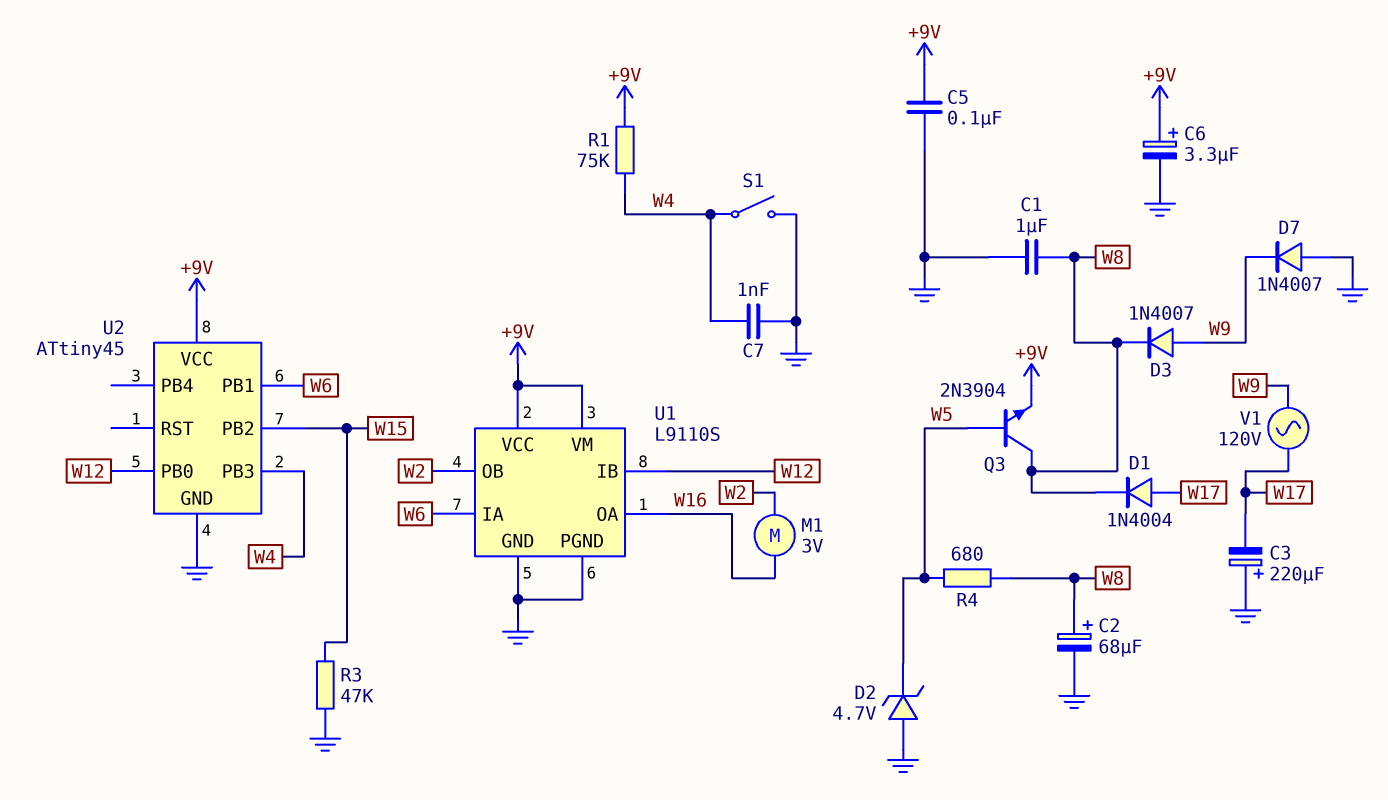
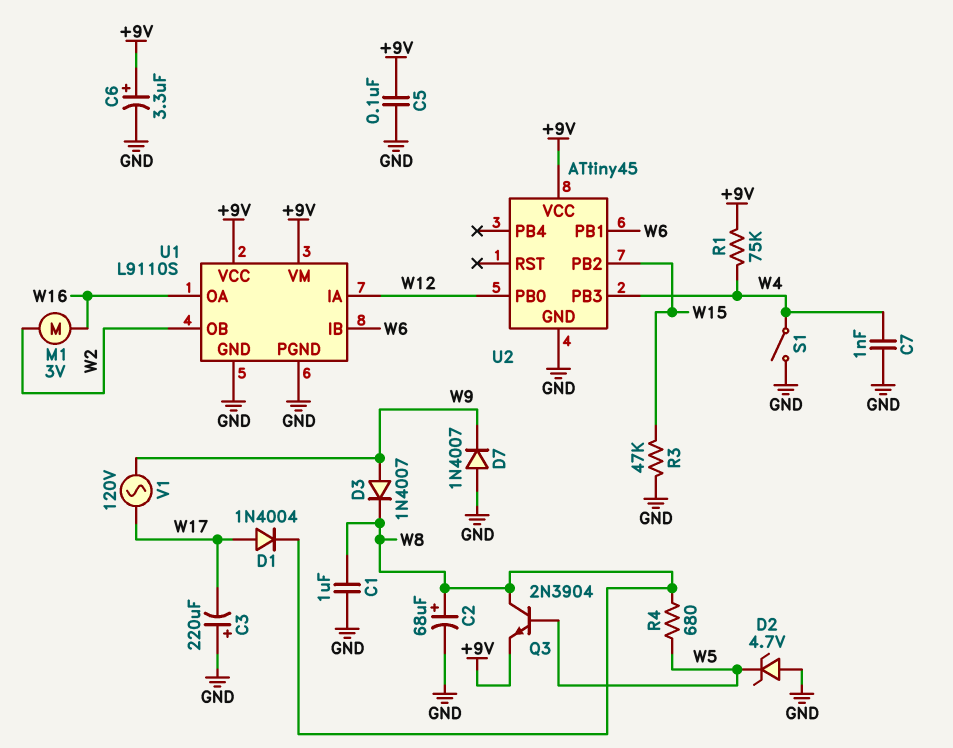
U1 pin IA: W6 -> W12
U1 pin IB: W12 -> W6

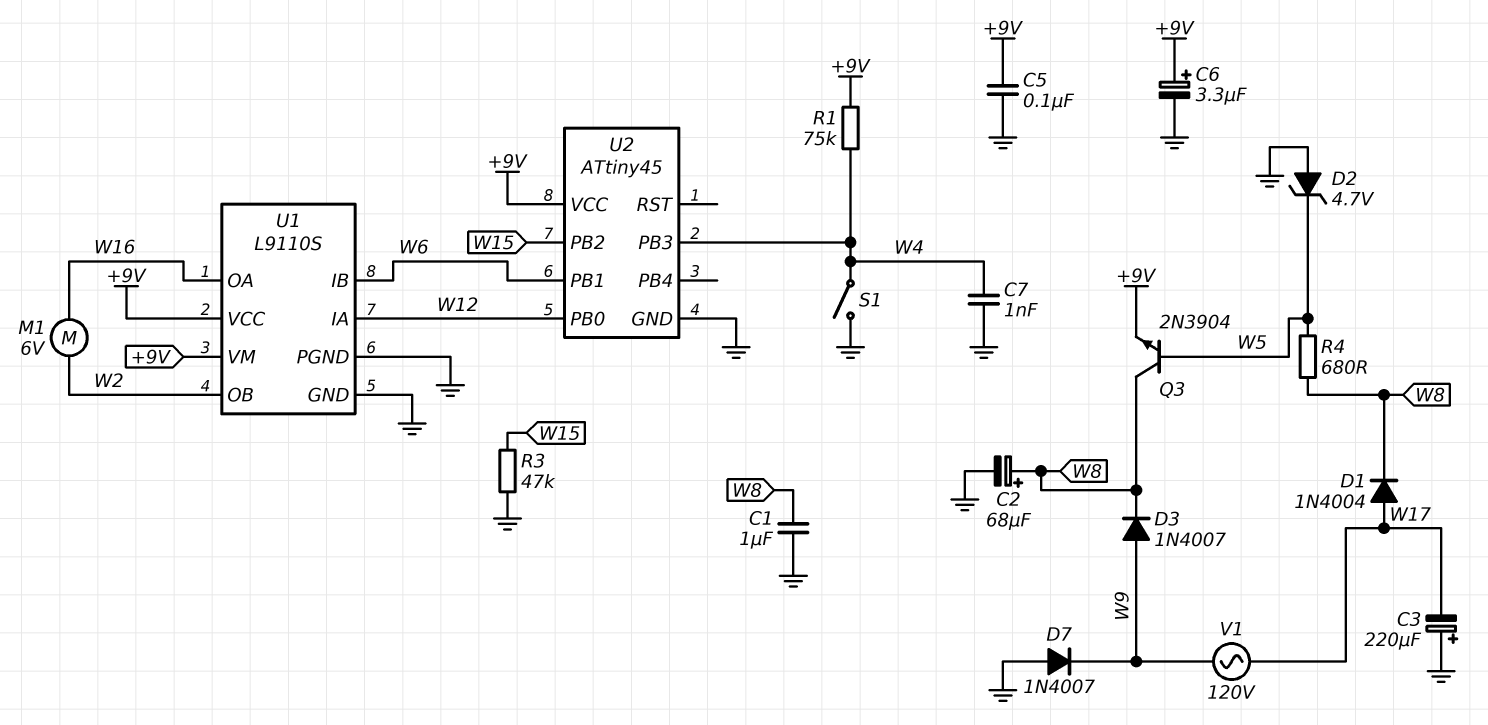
M1: motor 3V (W2, W16) -> motor 6V (W2, W16)

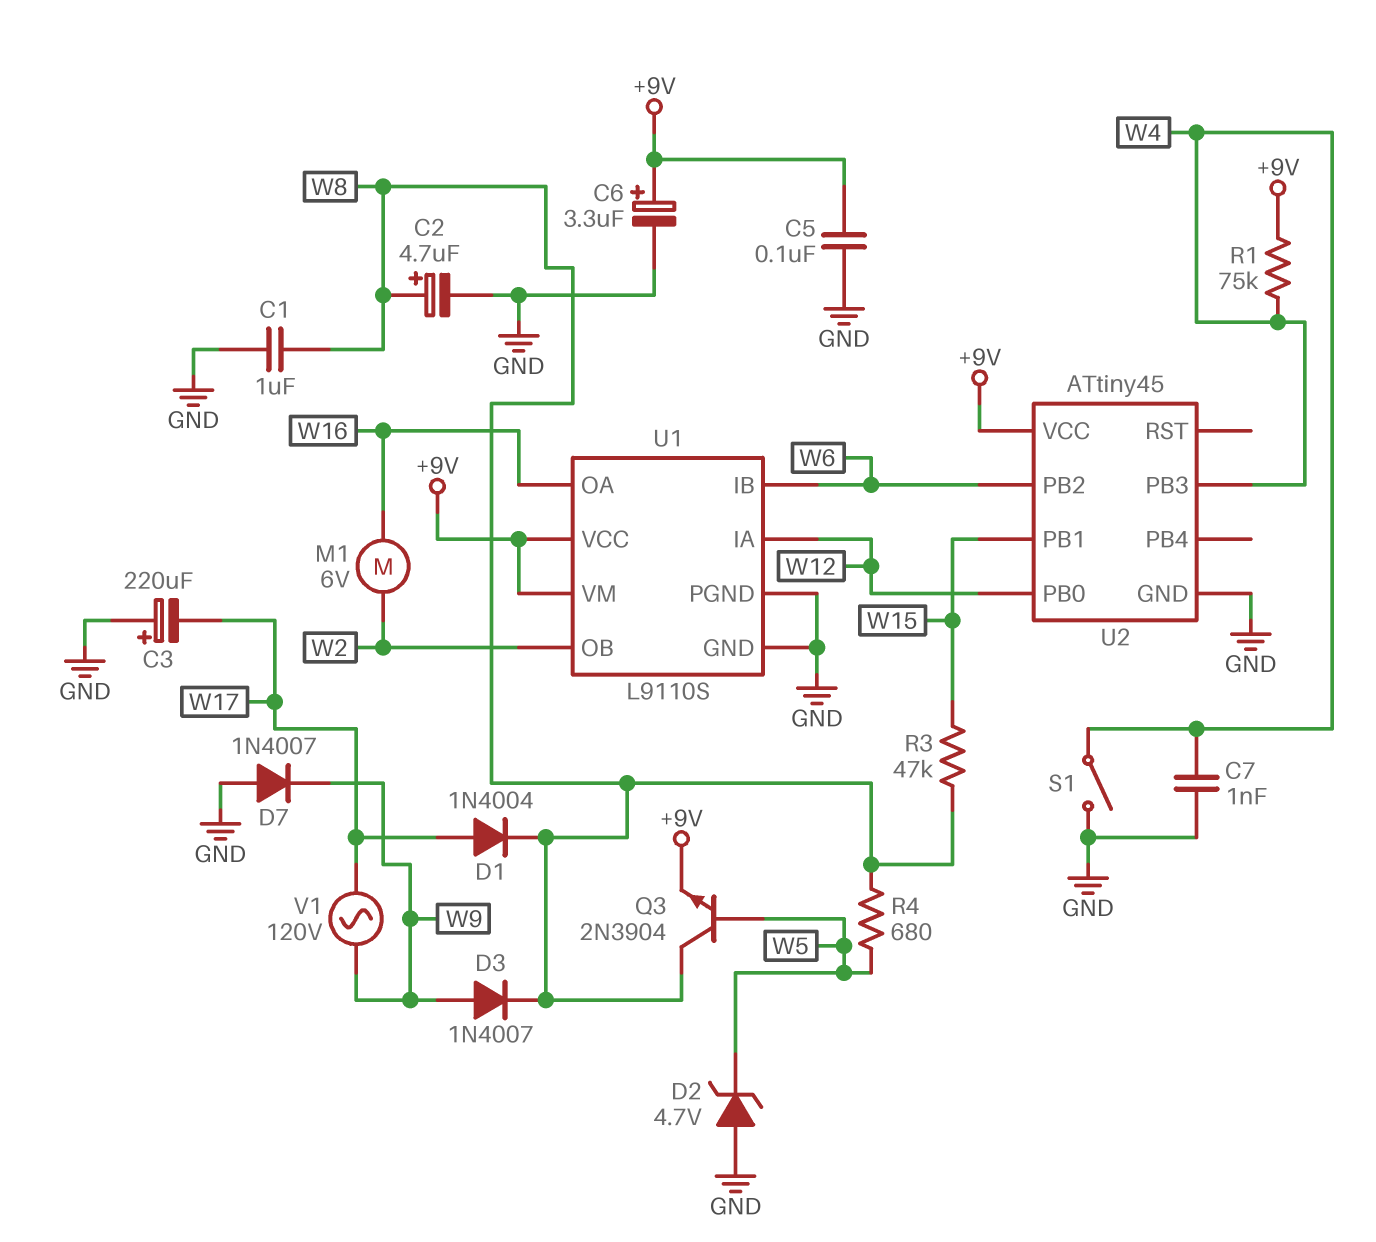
C2: 68uF (plus W8, minus GND) -> 4.7uF (plus W8, minus GND)
R3: 47k (GND, W15) -> 47k (W8, W15)
U2 pin PB1: W6 -> W15
U2 pin PB2: W15 -> W6

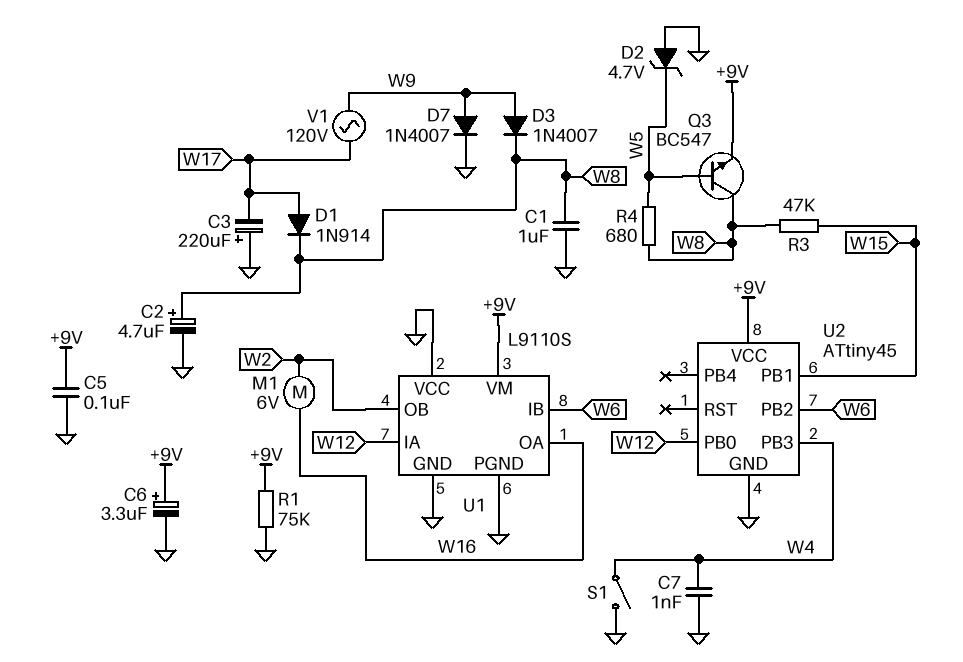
D1: diode 1N4004 (A W17, K W8) -> diode 1N914 (A W17, K W8)
D7: diode 1N4007 (A GND, K W9) -> diode 1N4007 (A W9, K GND)
Q3: NPN 2N3904 (B W5, C W8, E +9V) -> NPN BC547 (B W5, C W8, E +9V)
R1: 75k (+9V, W4) -> 75k (+9V, GND)
U1 pin VCC: +9V -> GND

